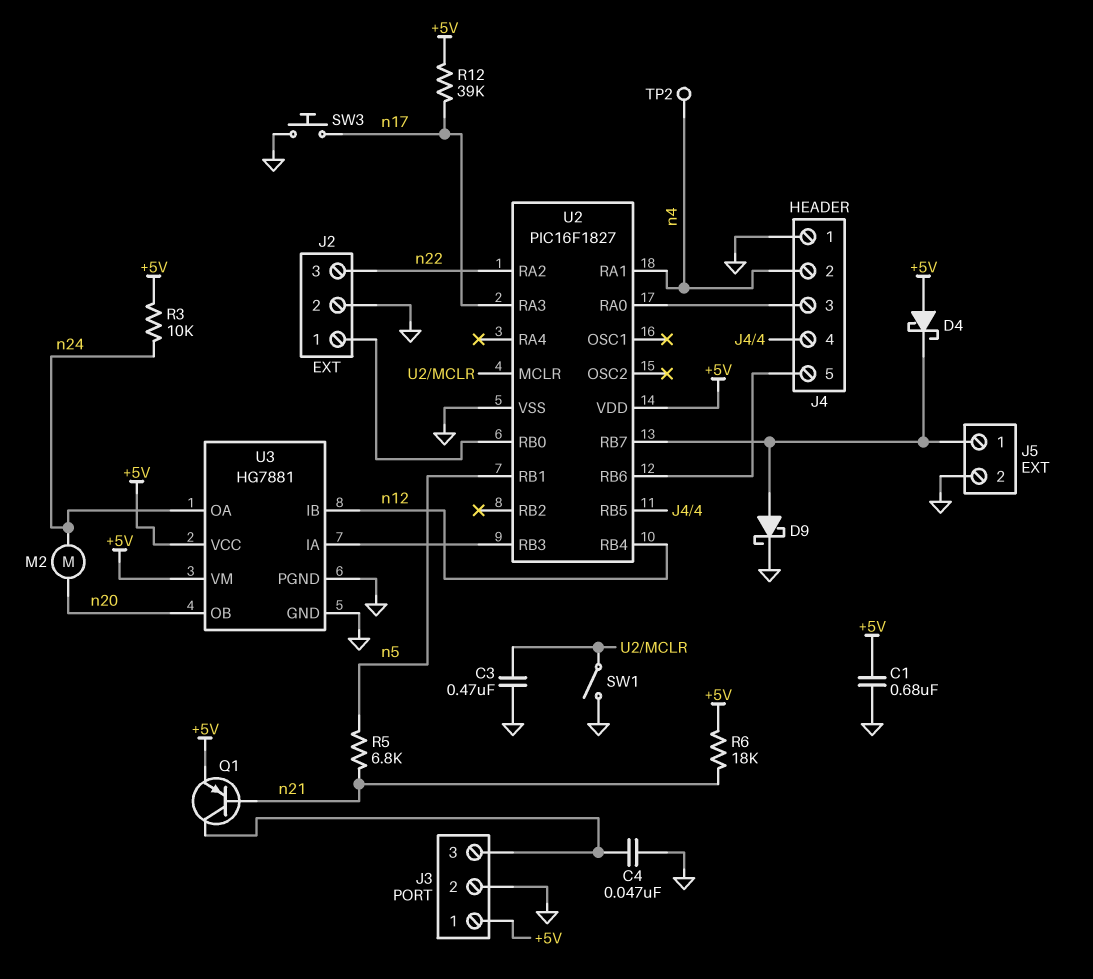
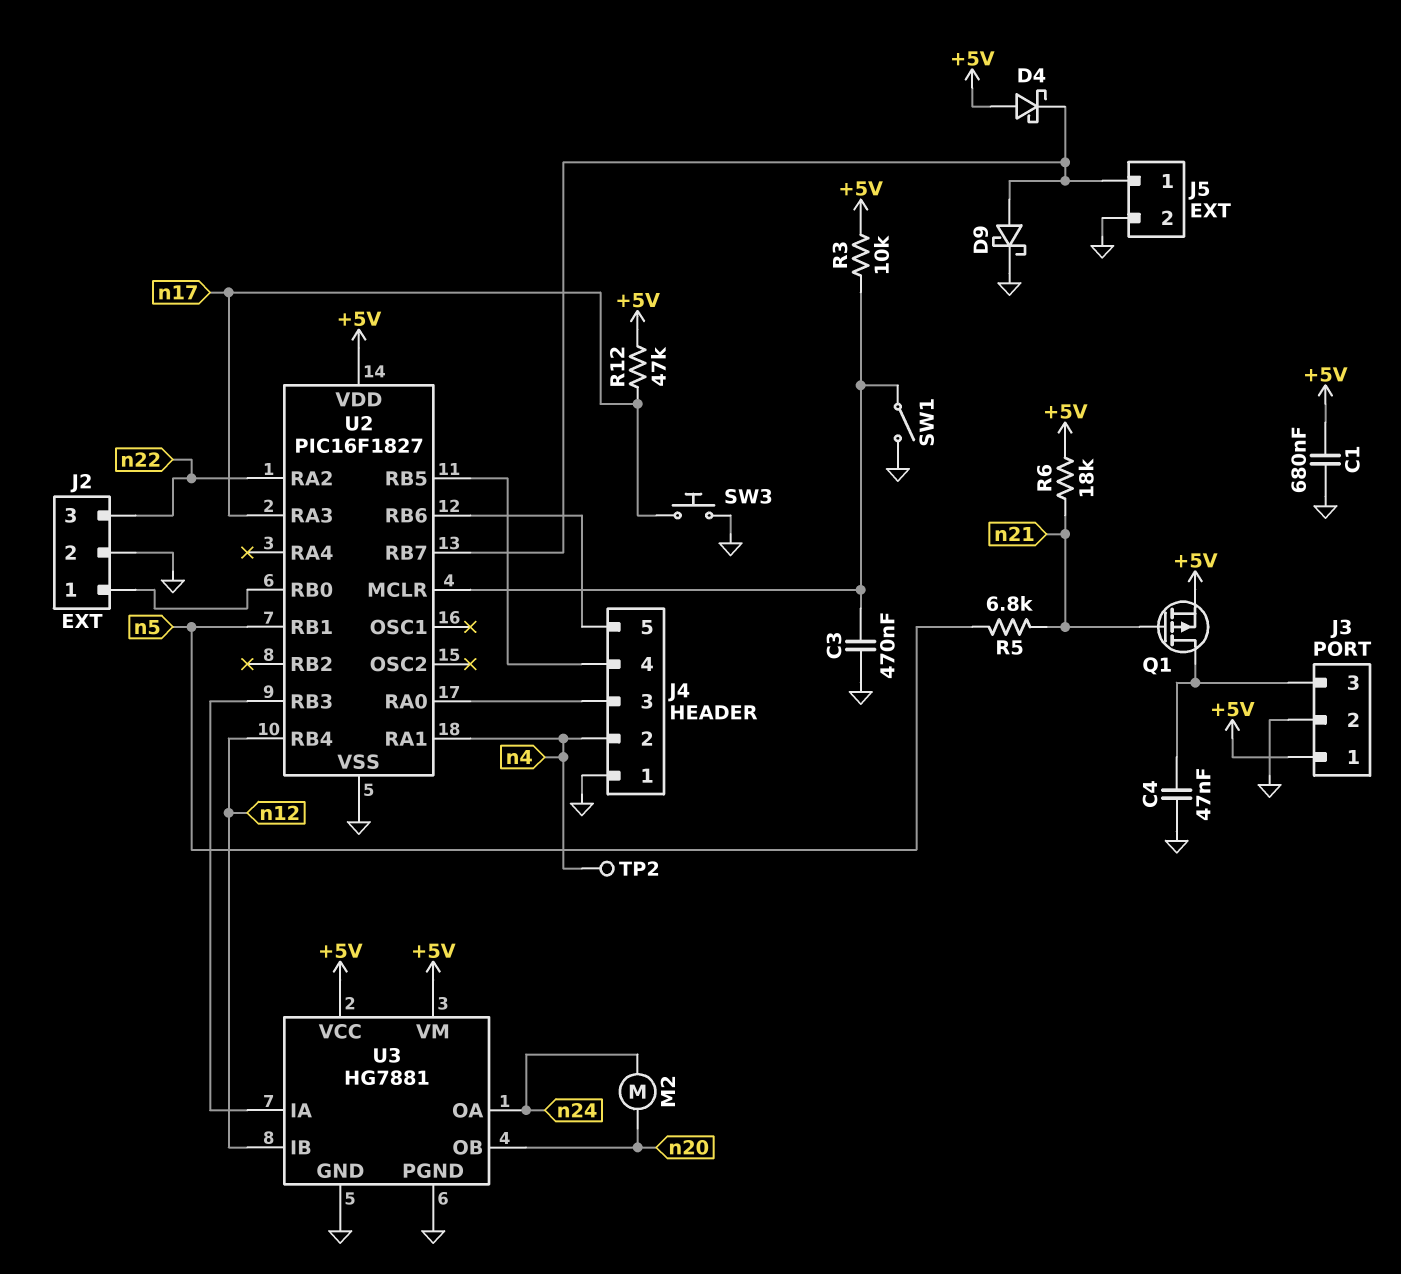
Q1: PNP (B n21, C J3/3, E +5V) -> PMOS (G n21, D J3/3, S +5V)
R3: 10k (+5V, n24) -> 10k (+5V, U2/MCLR)
R12: 39k (+5V, n17) -> 47k (+5V, n17)

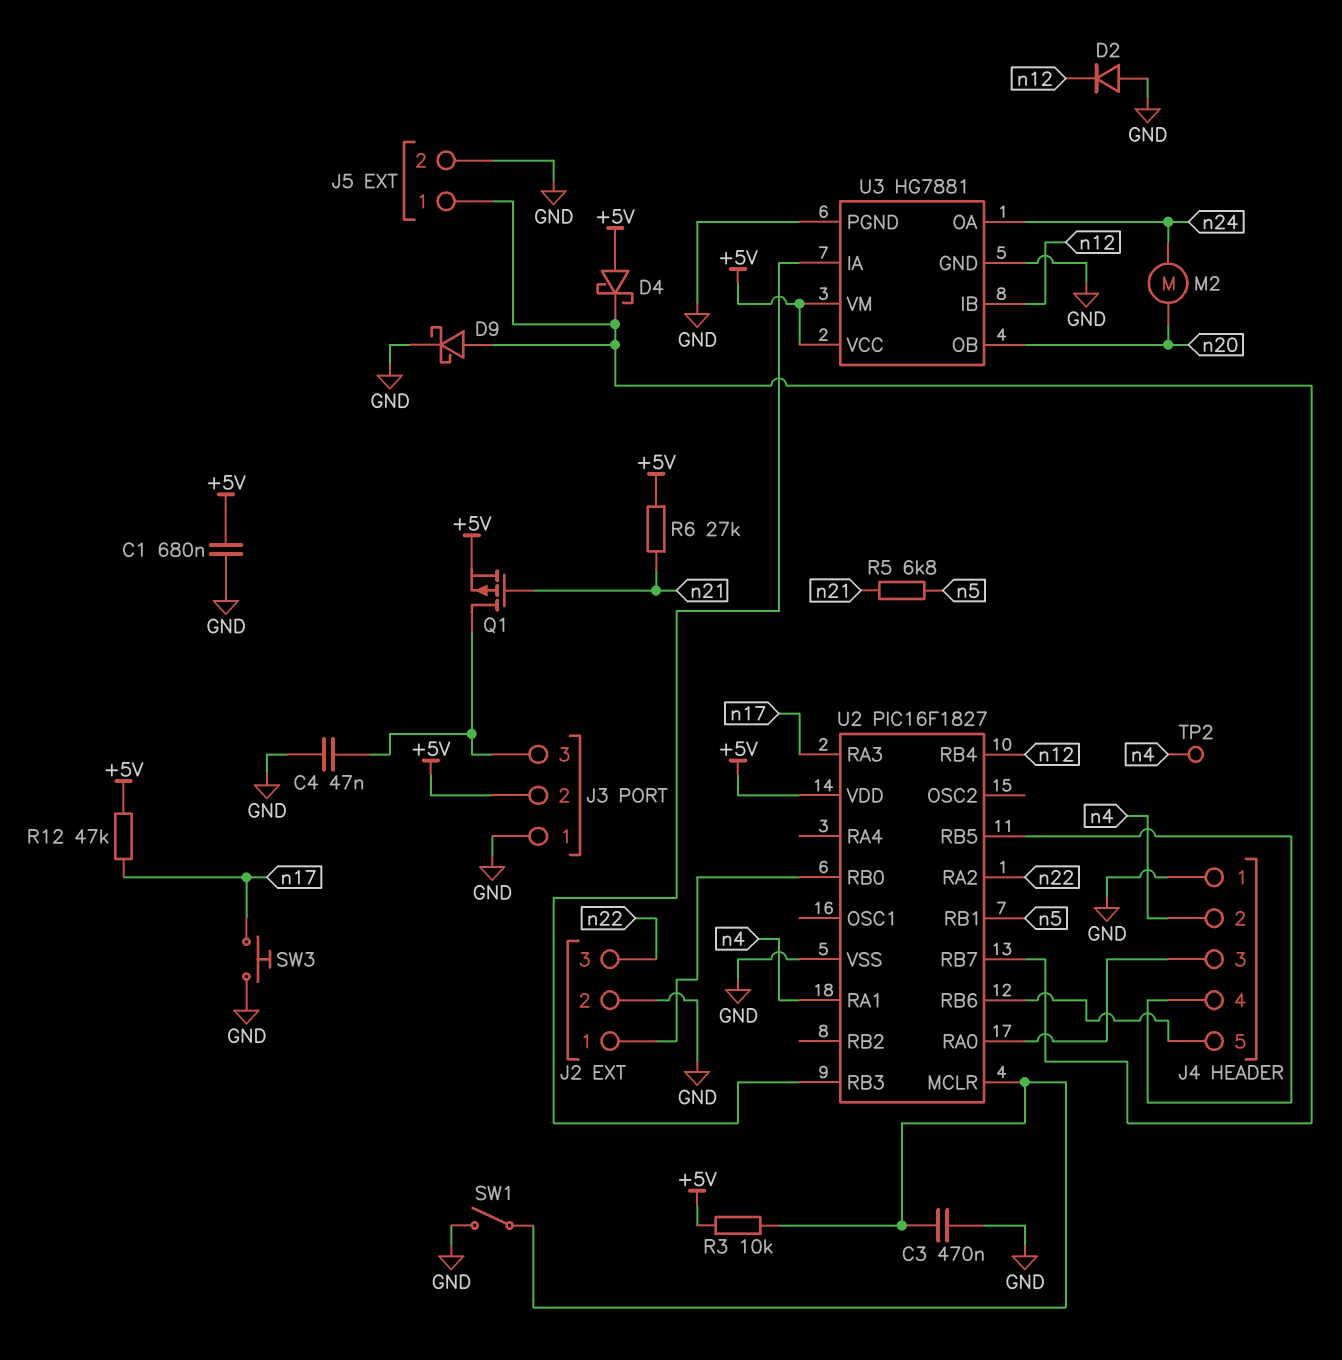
D2: none -> diode (A GND, K n12)
J3 pin 1: +5V -> GND
J3 pin 2: GND -> +5V
R6: 18k (+5V, n21) -> 27k (+5V, n21)

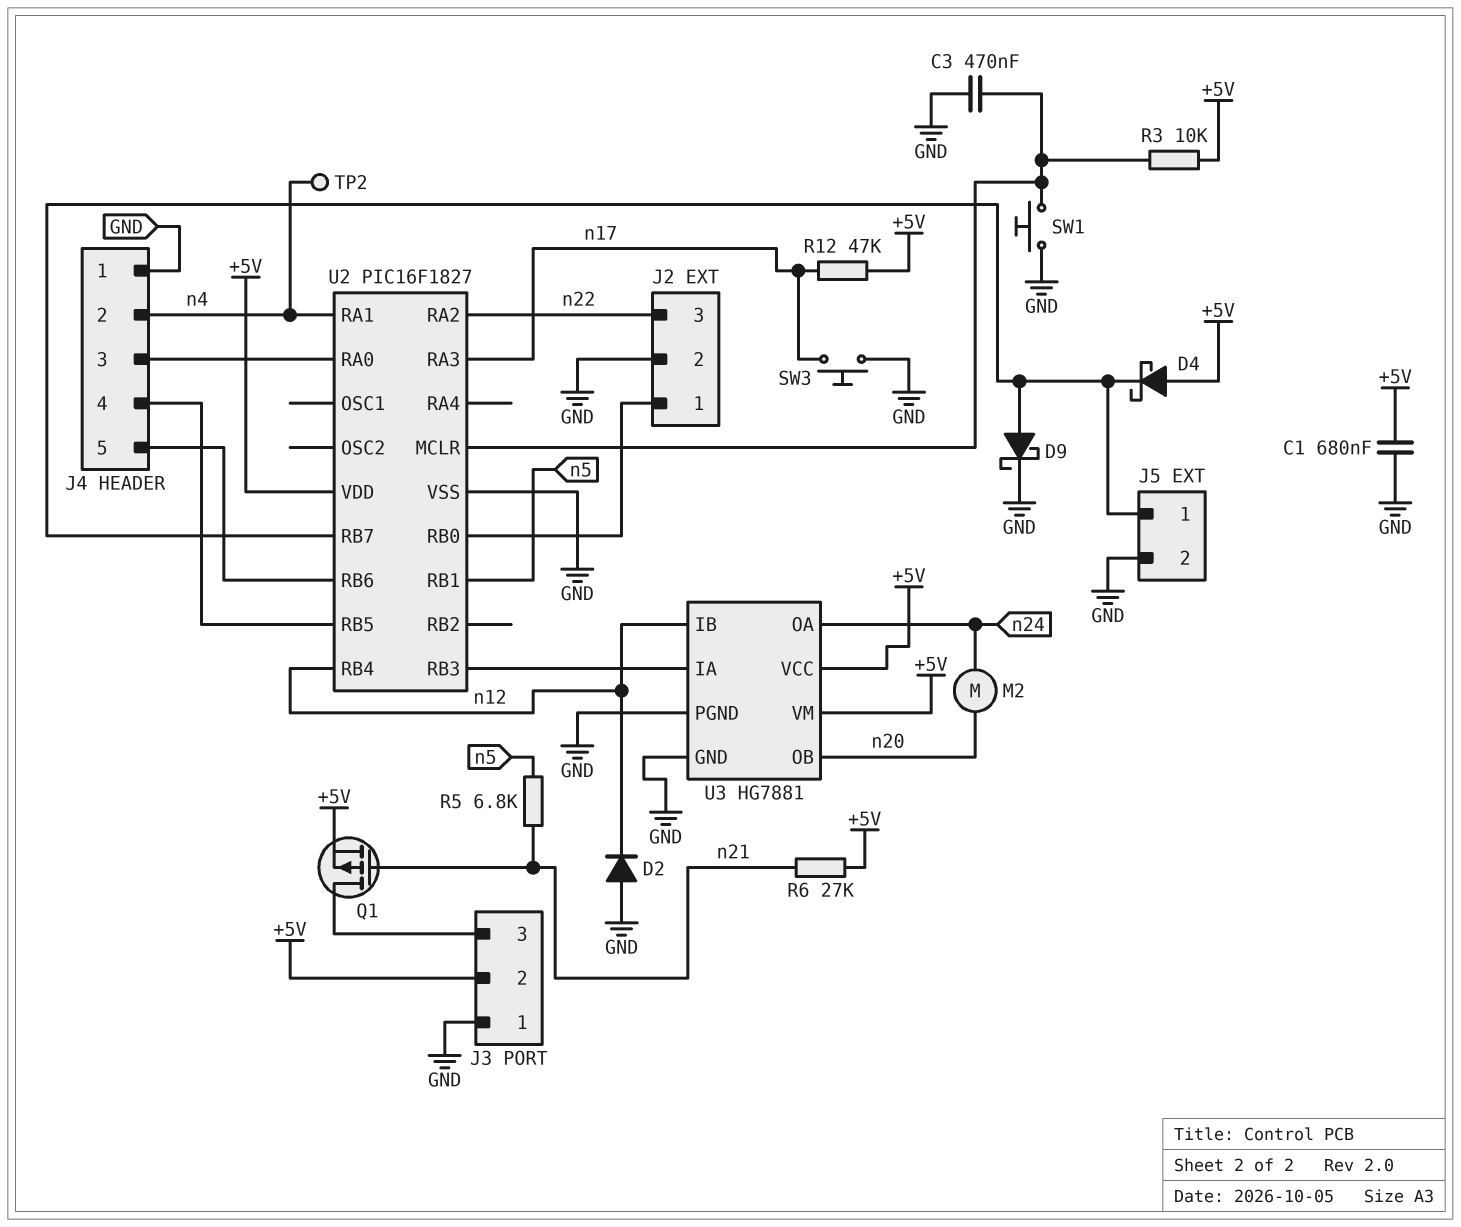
C4: 47nF (GND, J3/3) -> none
SW1: switch (GND, U2/MCLR) -> button (GND, U2/MCLR)

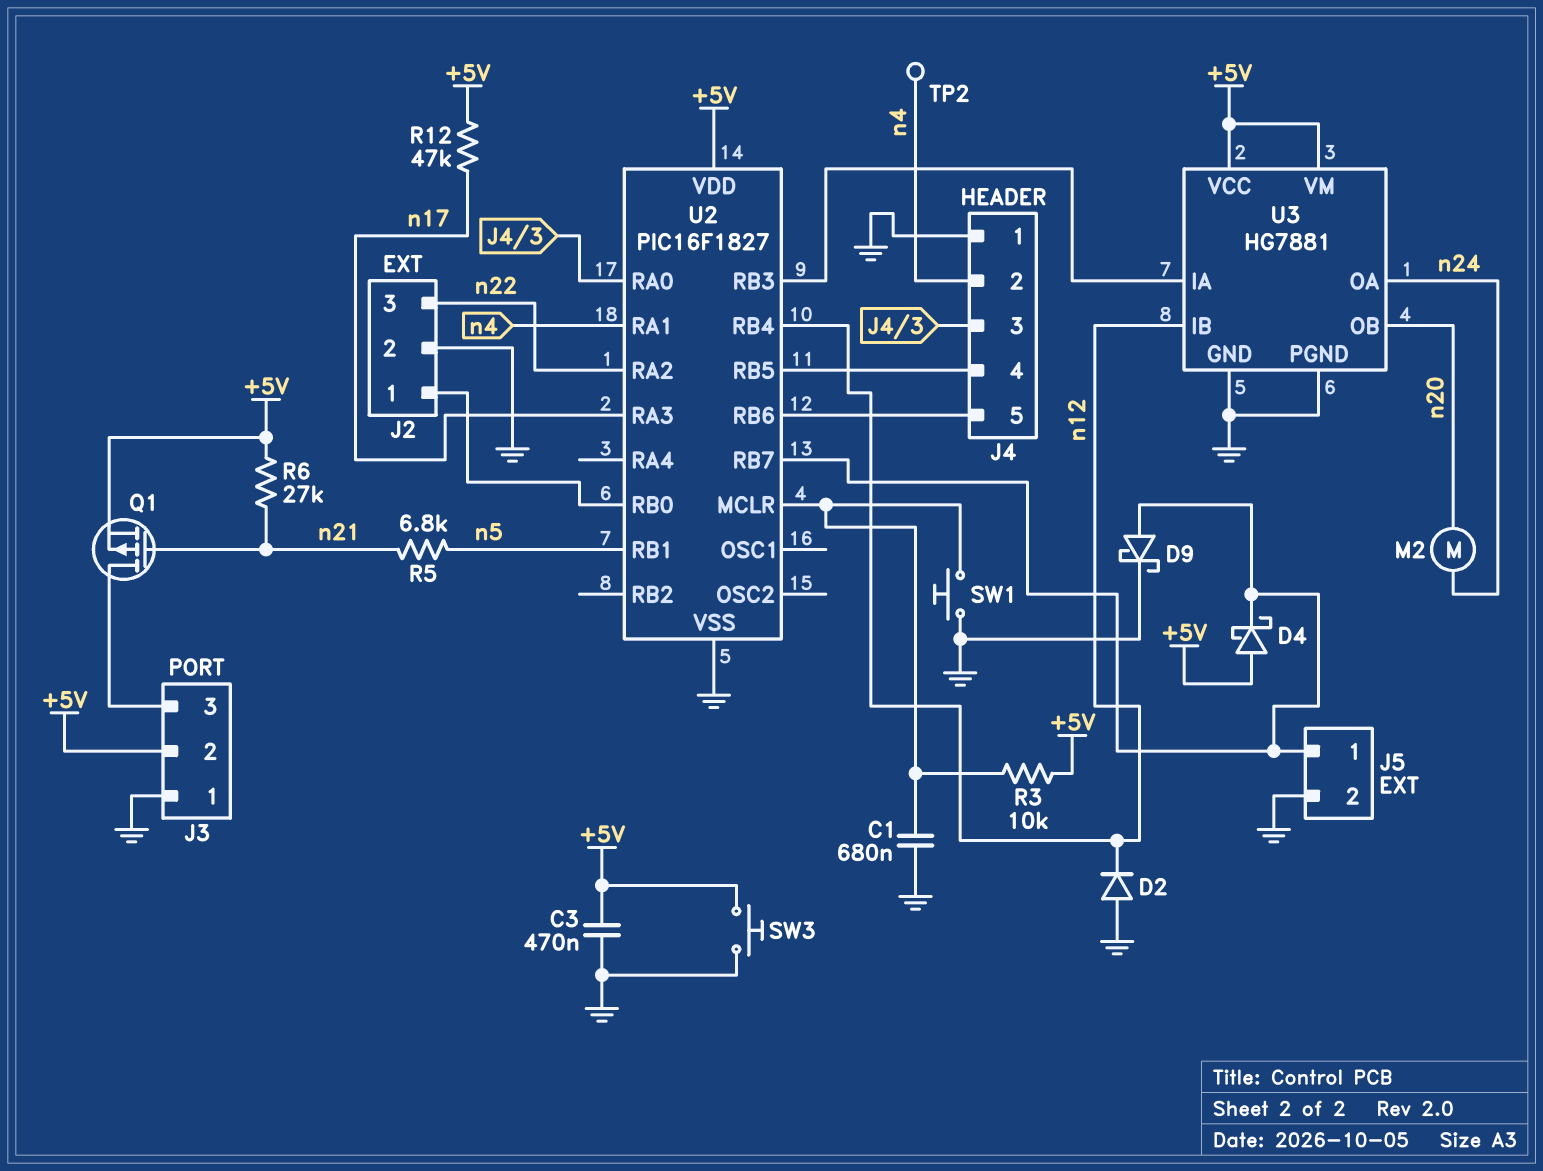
C1: 680nF (+5V, GND) -> 680nF (GND, U2/MCLR)
C3: 470nF (GND, U2/MCLR) -> 470nF (+5V, GND)
SW3: button (GND, n17) -> button (+5V, GND)

